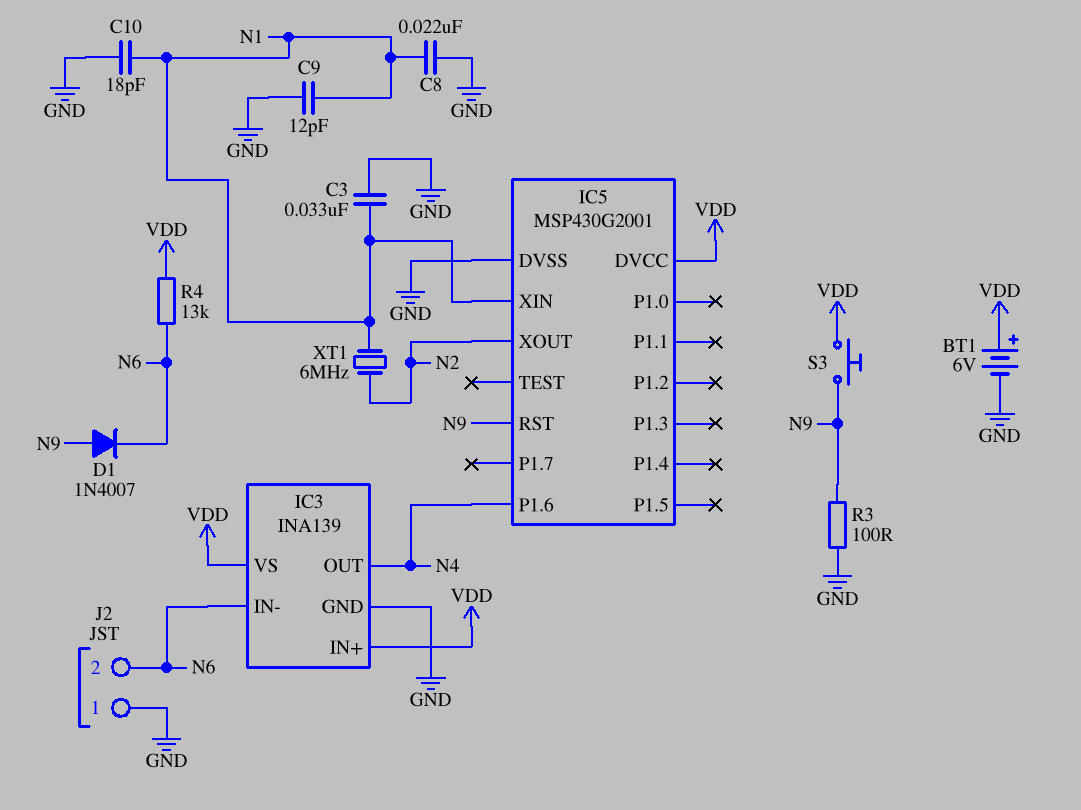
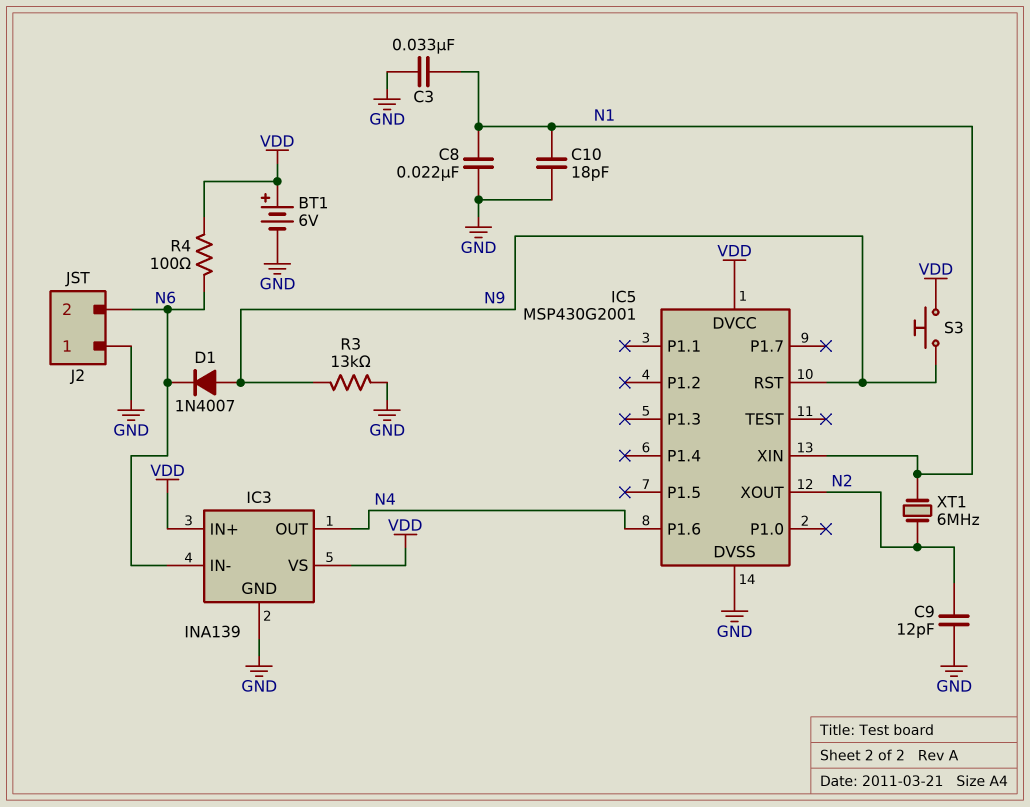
C9: 12pF (GND, N1) -> 12pF (GND, N2)
R3: 100 (GND, N9) -> 13k (GND, N9)
R4: 13k (N6, VDD) -> 100 (N6, VDD)

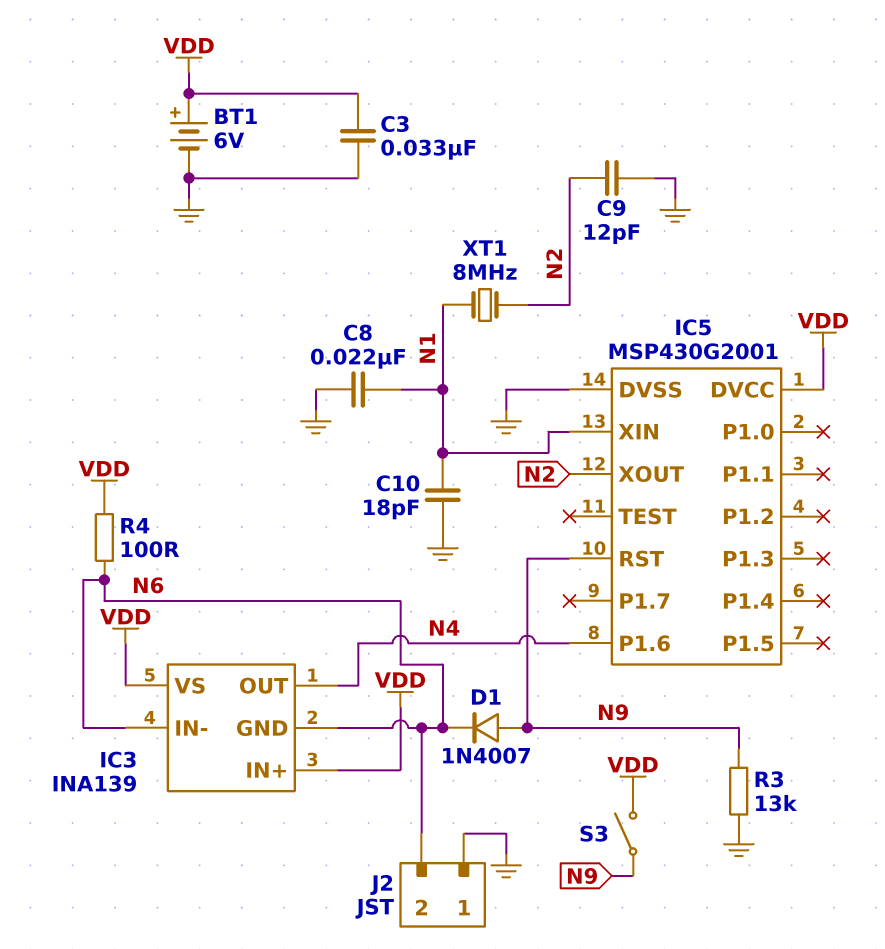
C3: 33nF (GND, N1) -> 33nF (GND, VDD)
IC3 pin GND: GND -> N6
S3: button (N9, VDD) -> switch (N9, VDD)
XT1: 6MHz (N1, N2) -> 8MHz (N1, N2)

